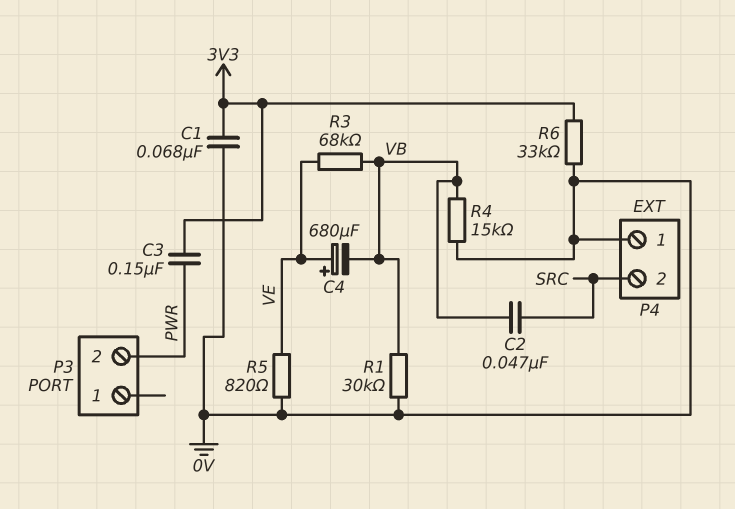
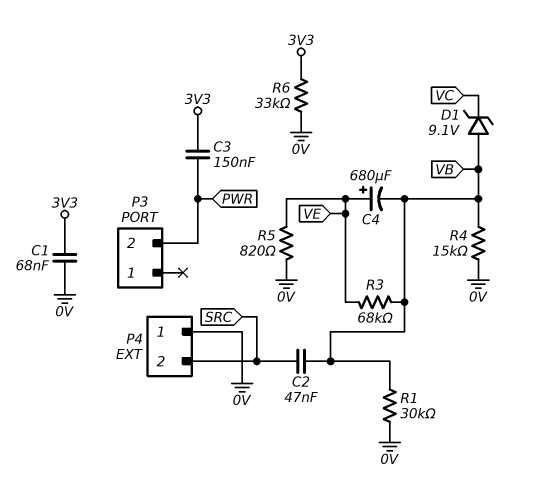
D1: none -> zener 9.1V (A VB, K VC)

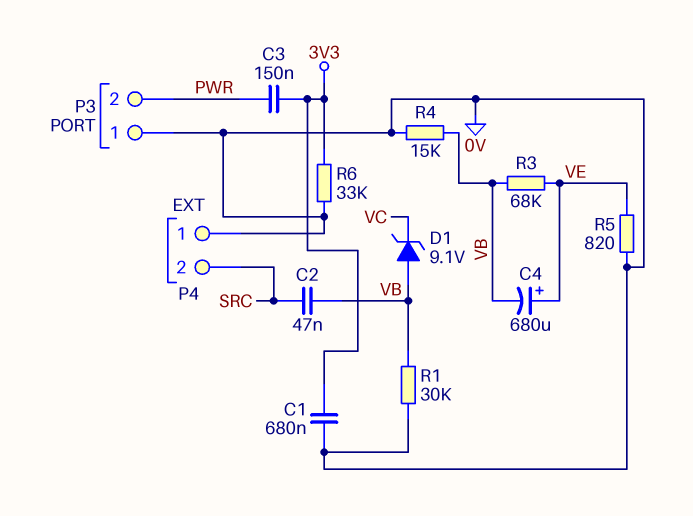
C1: 68nF (0V, 3V3) -> 680nF (0V, 3V3)
P3 pin 1: none -> 0V

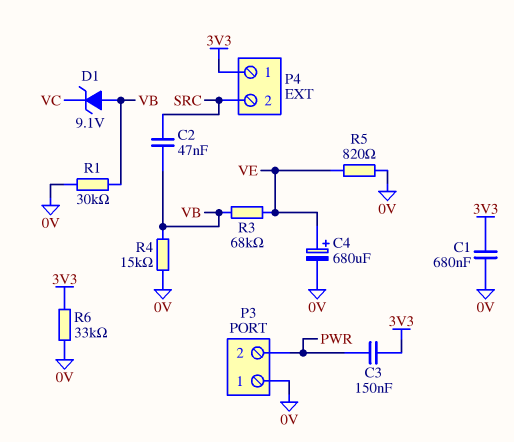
C4: 680uF (plus VE, minus VB) -> 680uF (plus VE, minus 0V)
P4 pin 1: 0V -> 3V3

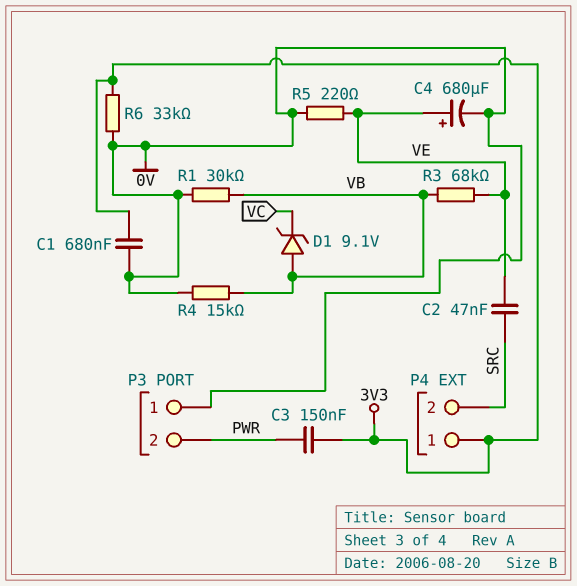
C2: 47nF (SRC, VB) -> 47nF (SRC, VE)
R5: 820 (0V, VE) -> 220 (0V, VE)

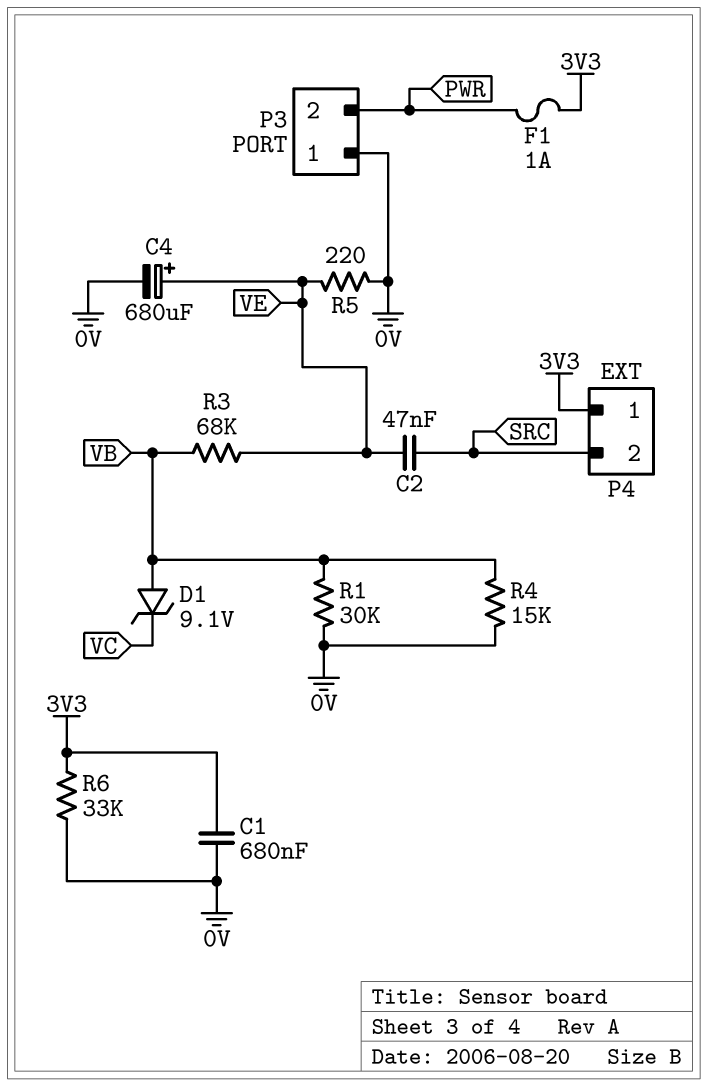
C3: 150nF (3V3, PWR) -> none
F1: none -> 1A (3V3, PWR)

